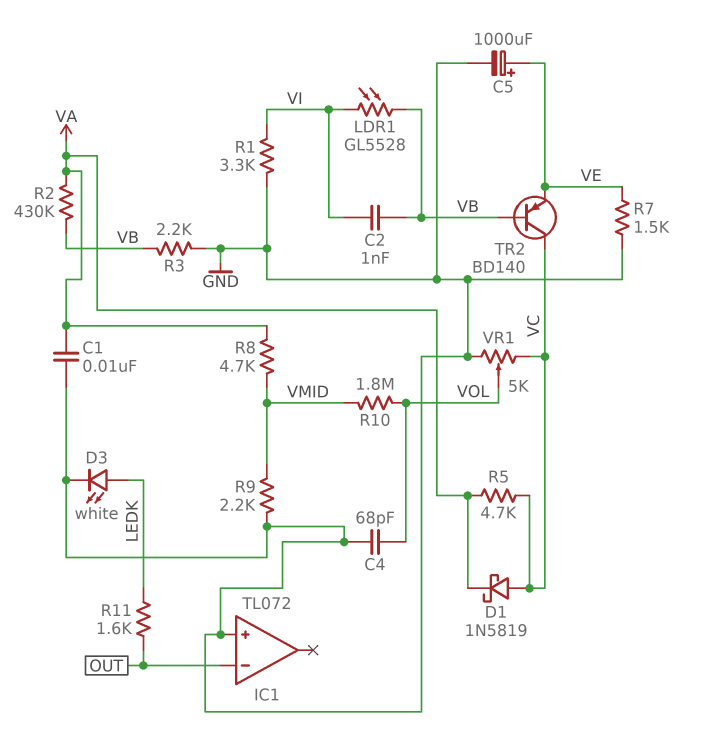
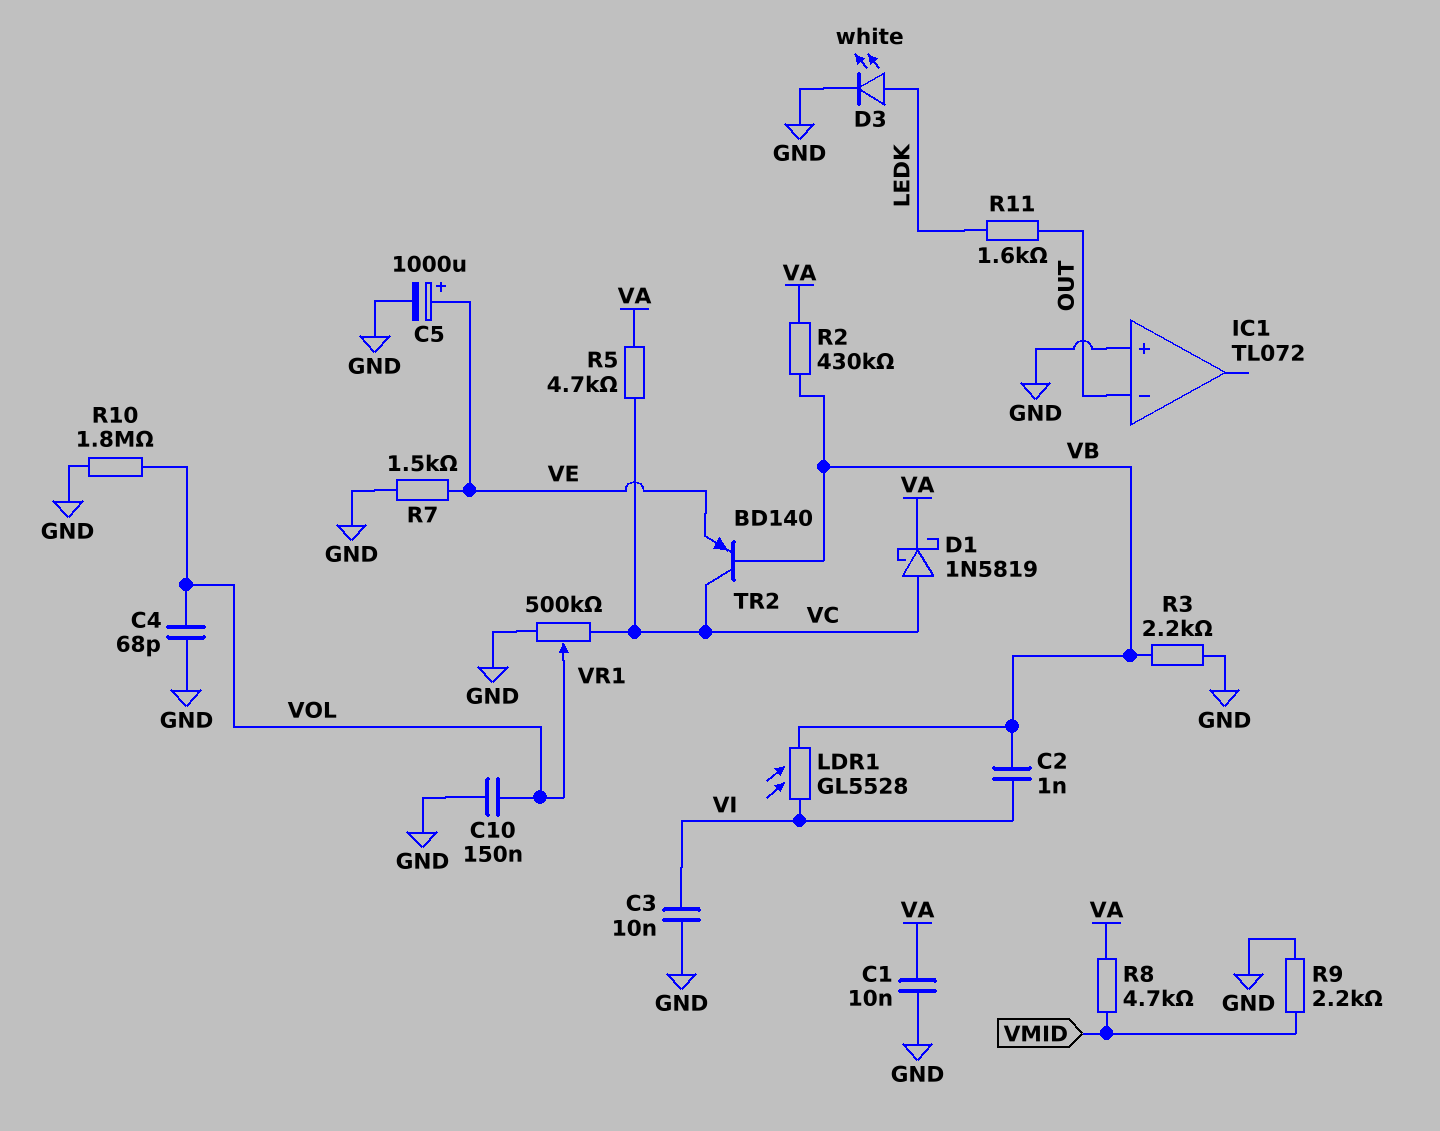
C3: none -> 10nF (GND, VI)
C10: none -> 150nF (GND, VOL)
R1: 3.3k (GND, VI) -> none
R10: 1.8M (VMID, VOL) -> 1.8M (GND, VOL)
VR1: 5k (GND, VC, wiper VOL) -> 500k (GND, VC, wiper VOL)

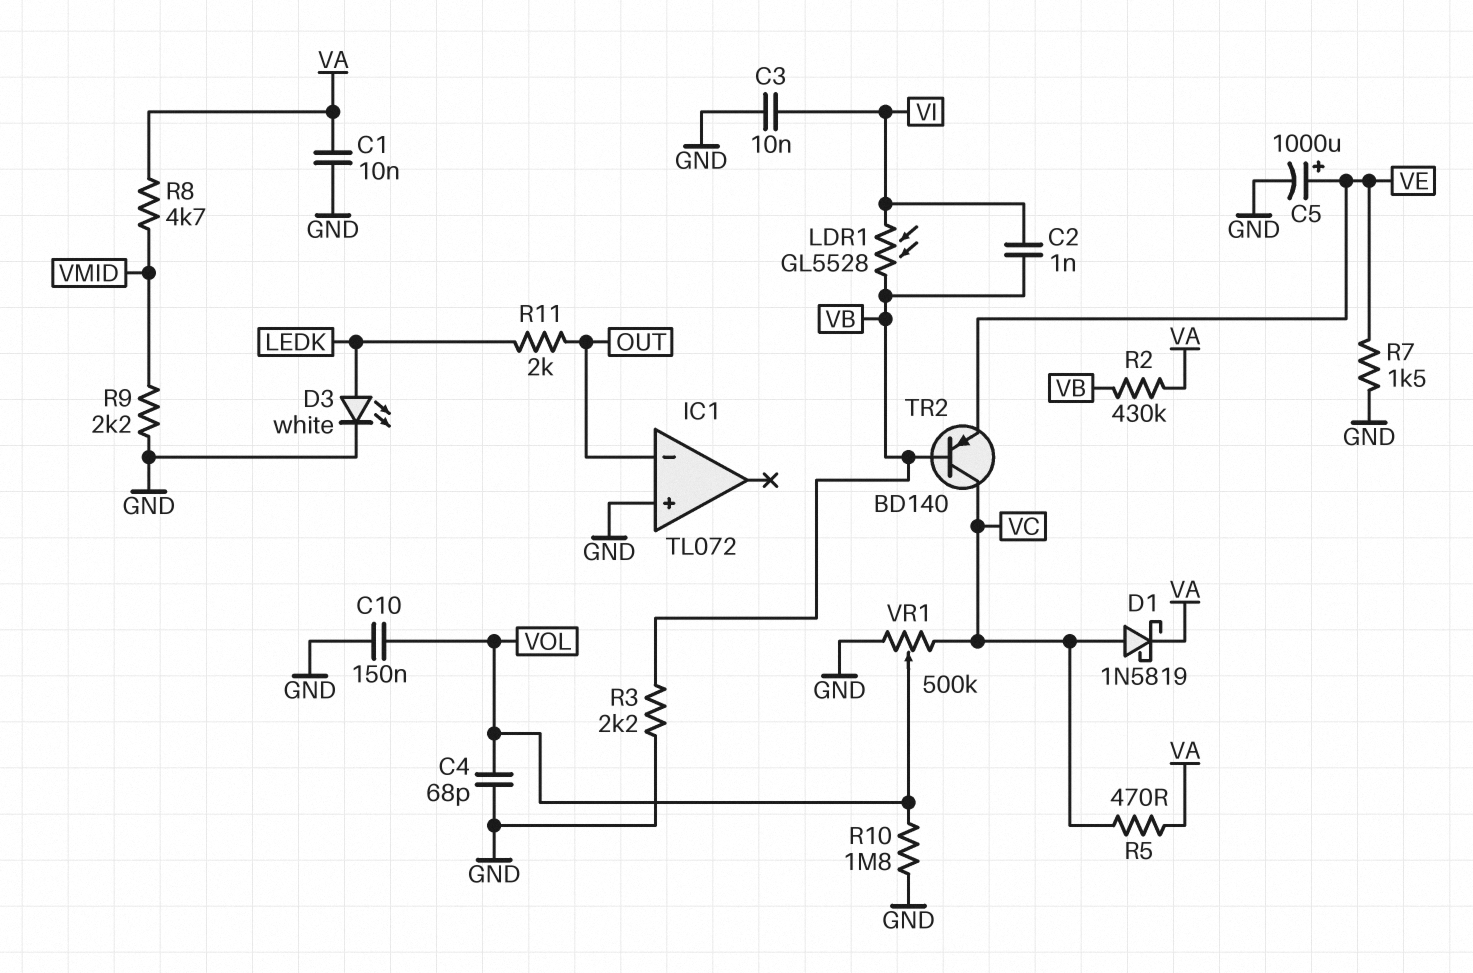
R5: 4.7k (VA, VC) -> 470 (VA, VC)
R11: 1.6k (LEDK, OUT) -> 2k (LEDK, OUT)

